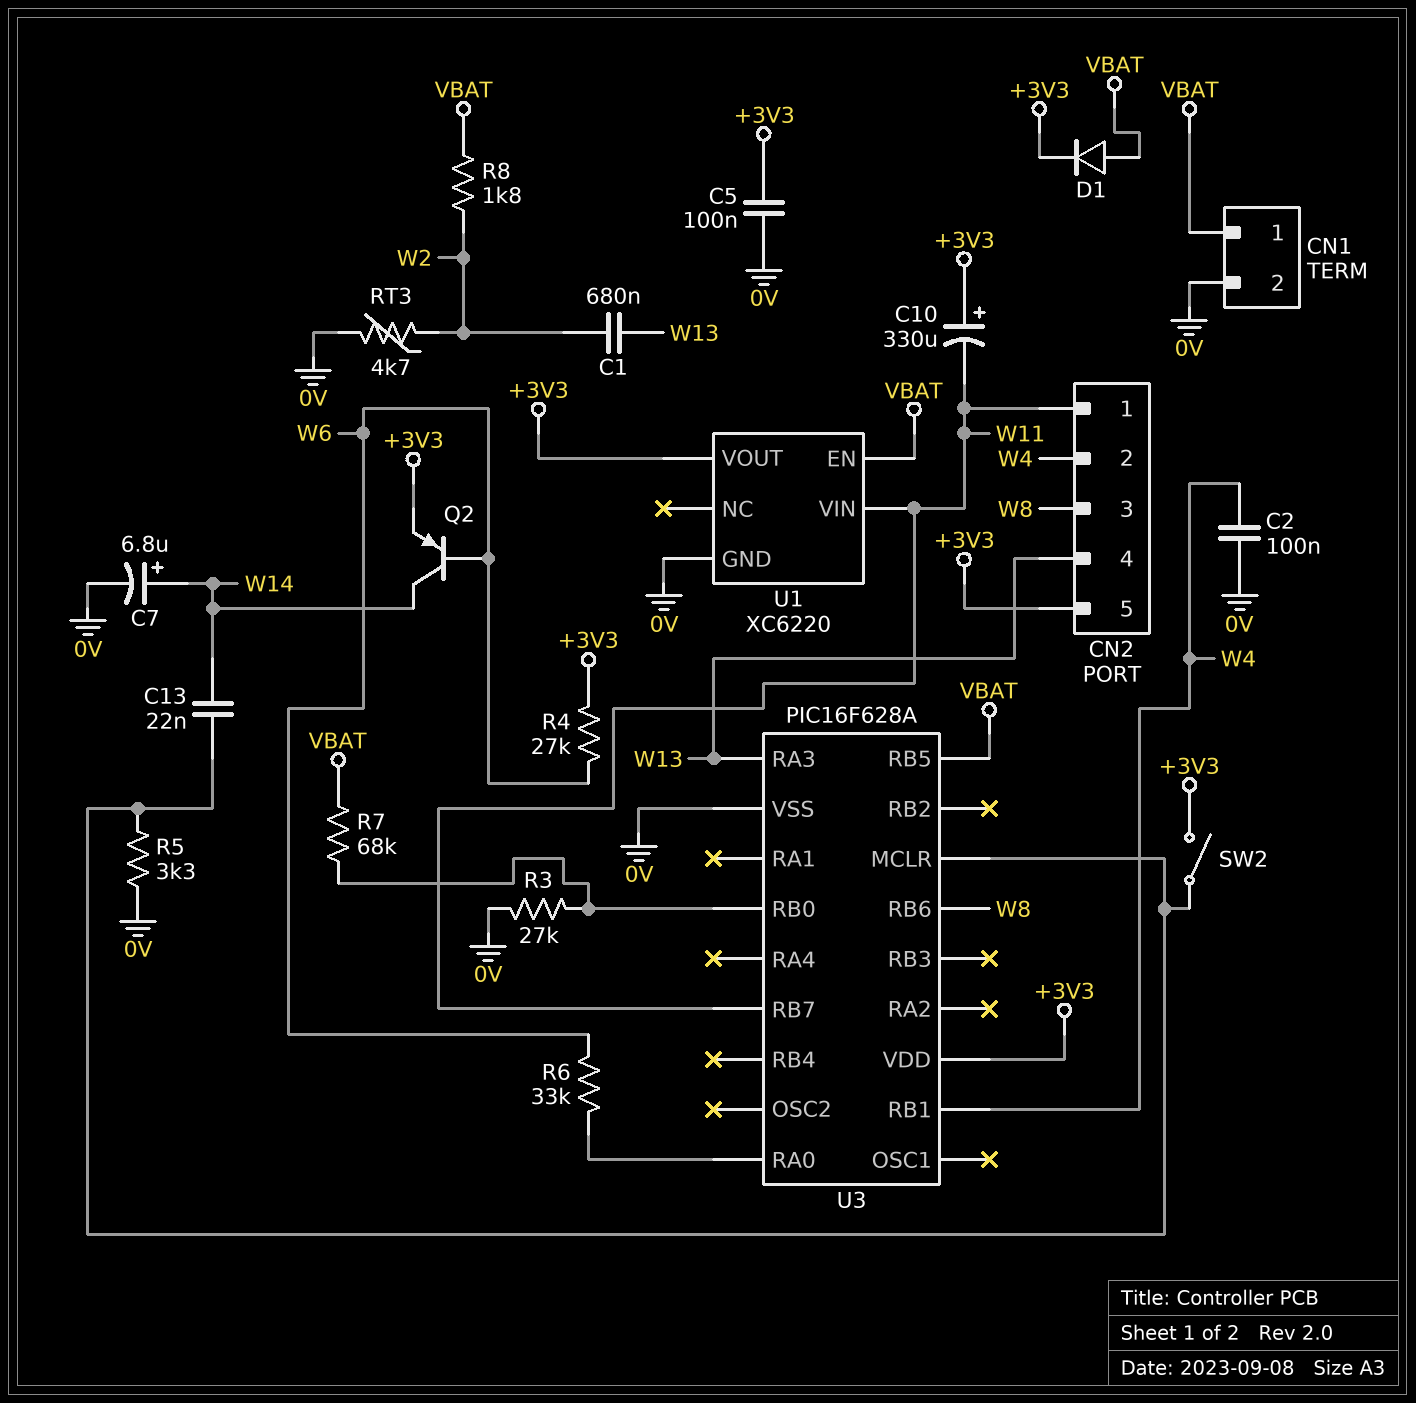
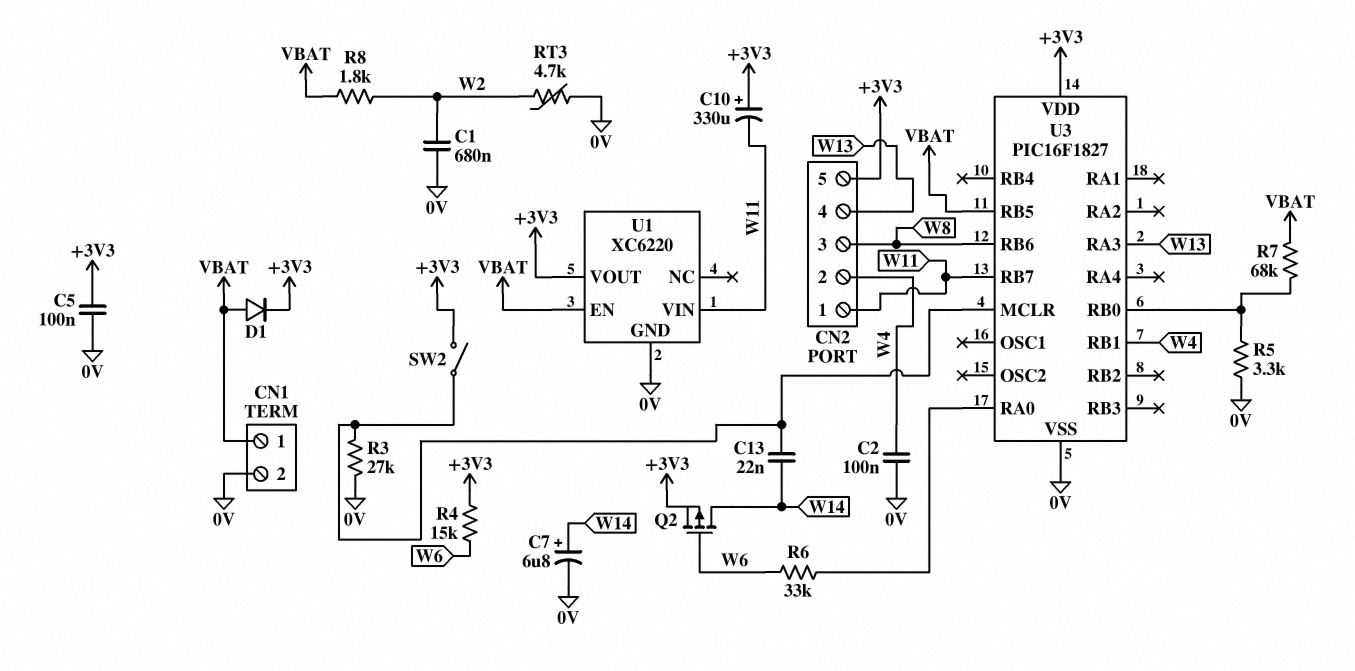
C1: 680nF (W2, W13) -> 680nF (0V, W2)
Q2: PNP (B W6, C W14, E +3V3) -> PMOS (G W6, D W14, S +3V3)
R3: 27k (0V, U3/RB0) -> 27k (0V, U3/MCLR)
R4: 27k (+3V3, W6) -> 15k (+3V3, W6)
R5: 3.3k (0V, U3/MCLR) -> 3.3k (0V, U3/RB0)
U3: PIC16F628A -> PIC16F1827

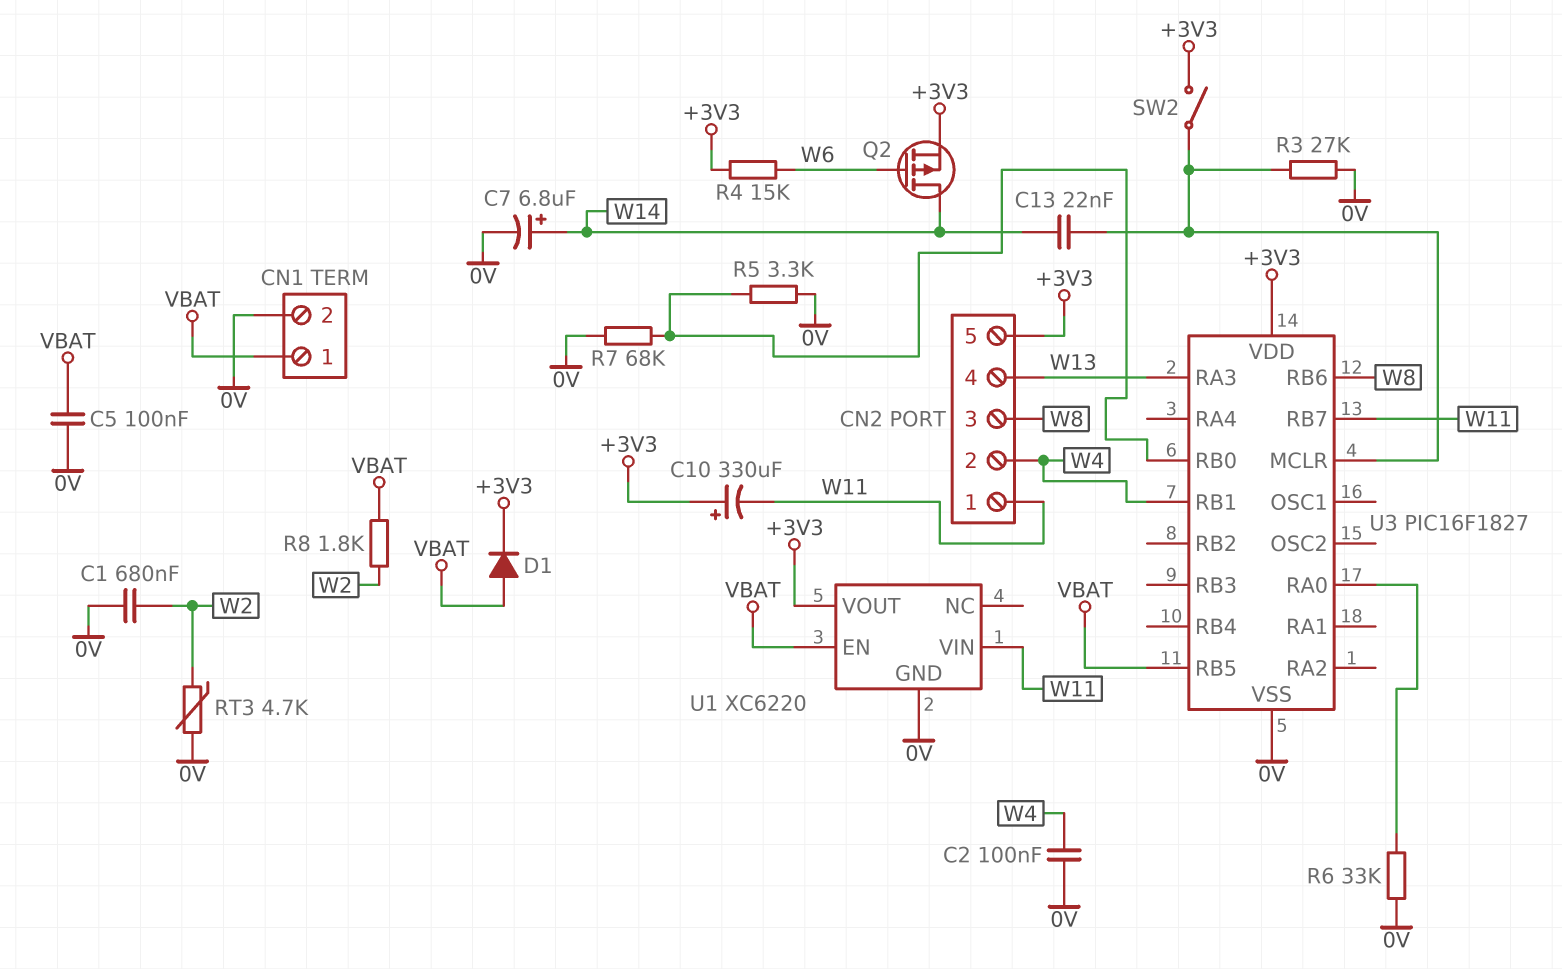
C5: 100nF (+3V3, 0V) -> 100nF (0V, VBAT)
R6: 33k (U3/RA0, W6) -> 33k (0V, U3/RA0)
R7: 68k (U3/RB0, VBAT) -> 68k (0V, U3/RB0)

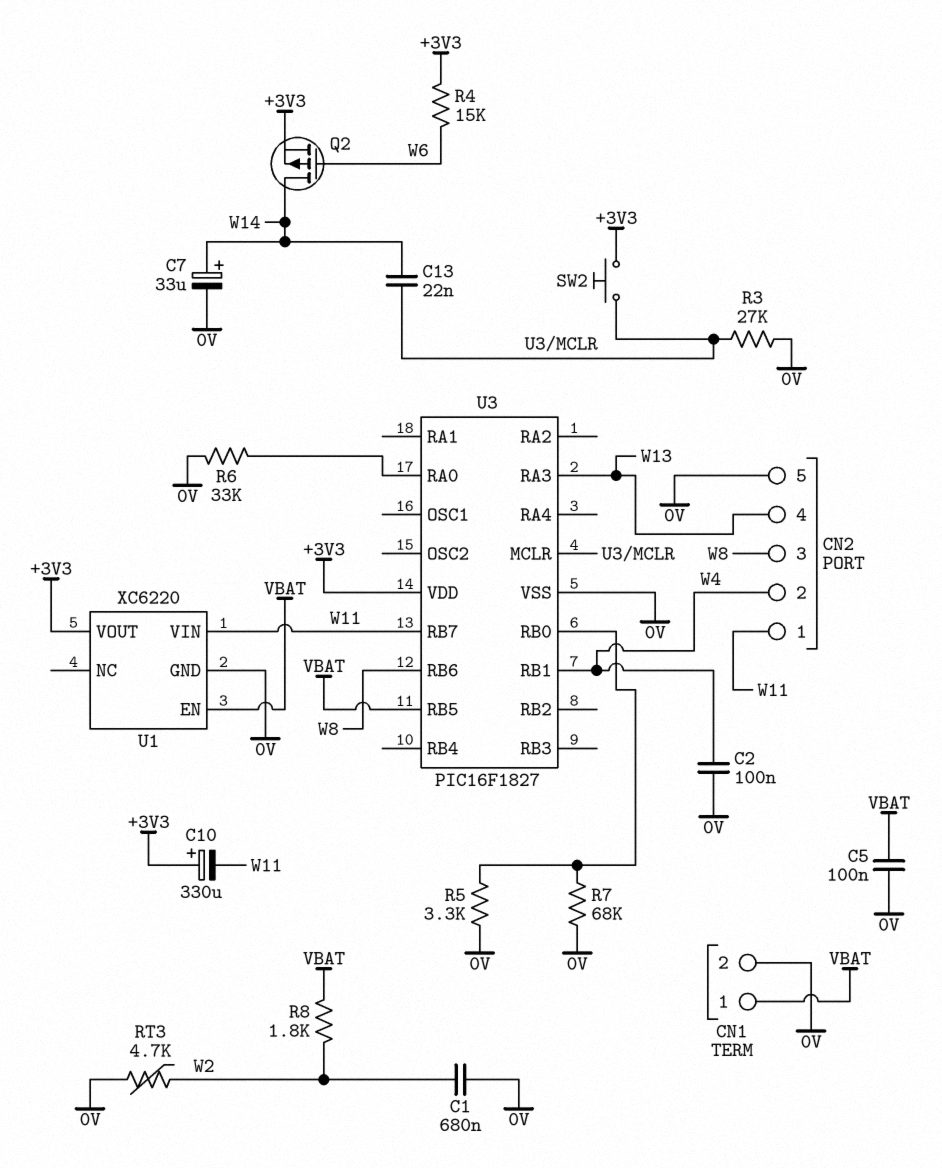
C7: 6.8uF (plus W14, minus 0V) -> 33uF (plus W14, minus 0V)
CN2 pin 5: +3V3 -> 0V
D1: diode (A VBAT, K +3V3) -> none
SW2: switch (+3V3, U3/MCLR) -> button (+3V3, U3/MCLR)

